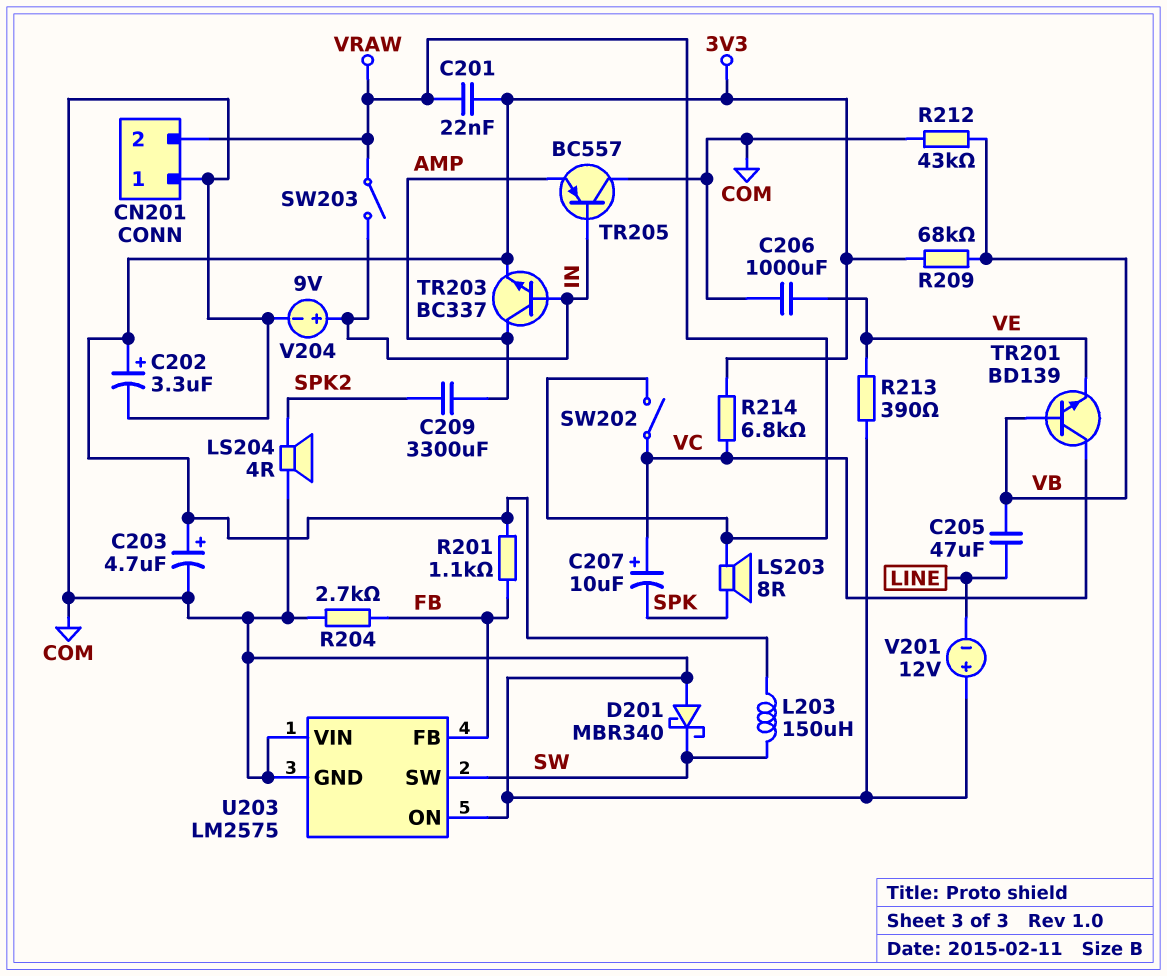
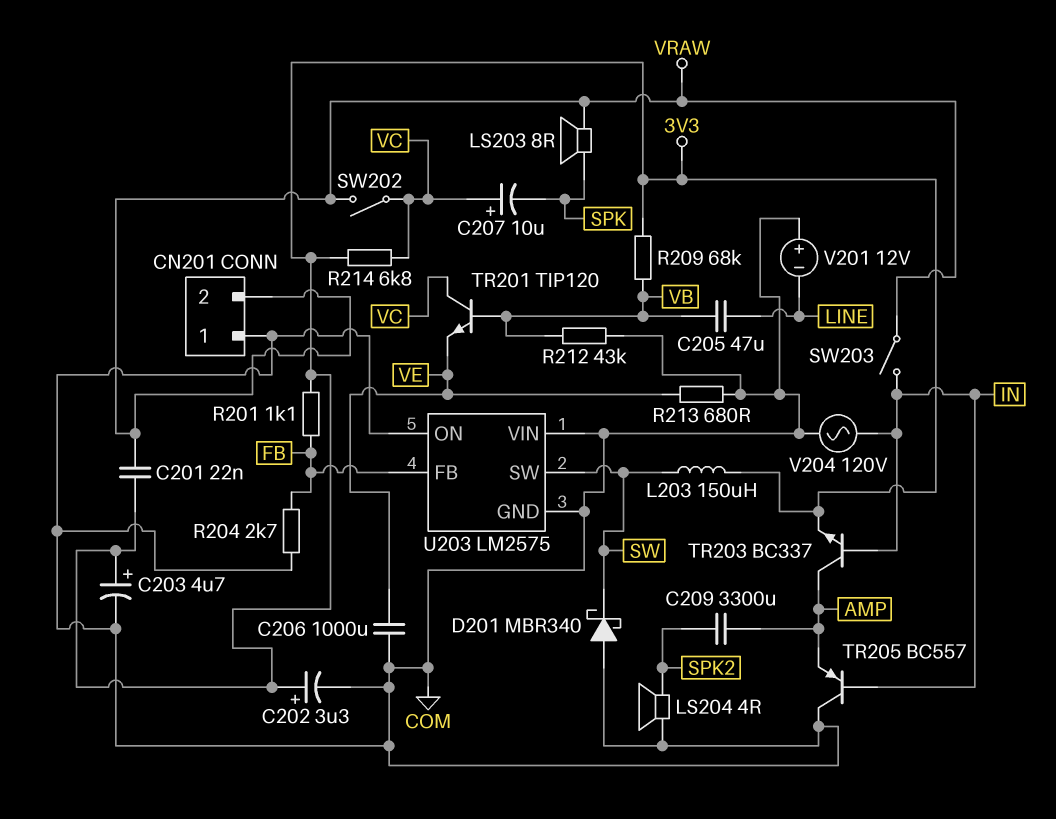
R213: 390 (COM, VE) -> 680 (COM, VE)
TR201: NPN BD139 (B VB, C VC, E VE) -> NPN TIP120 (B VB, C VC, E VE)
V204: 9V (plus IN, minus COM) -> AC 120V (COM, IN)

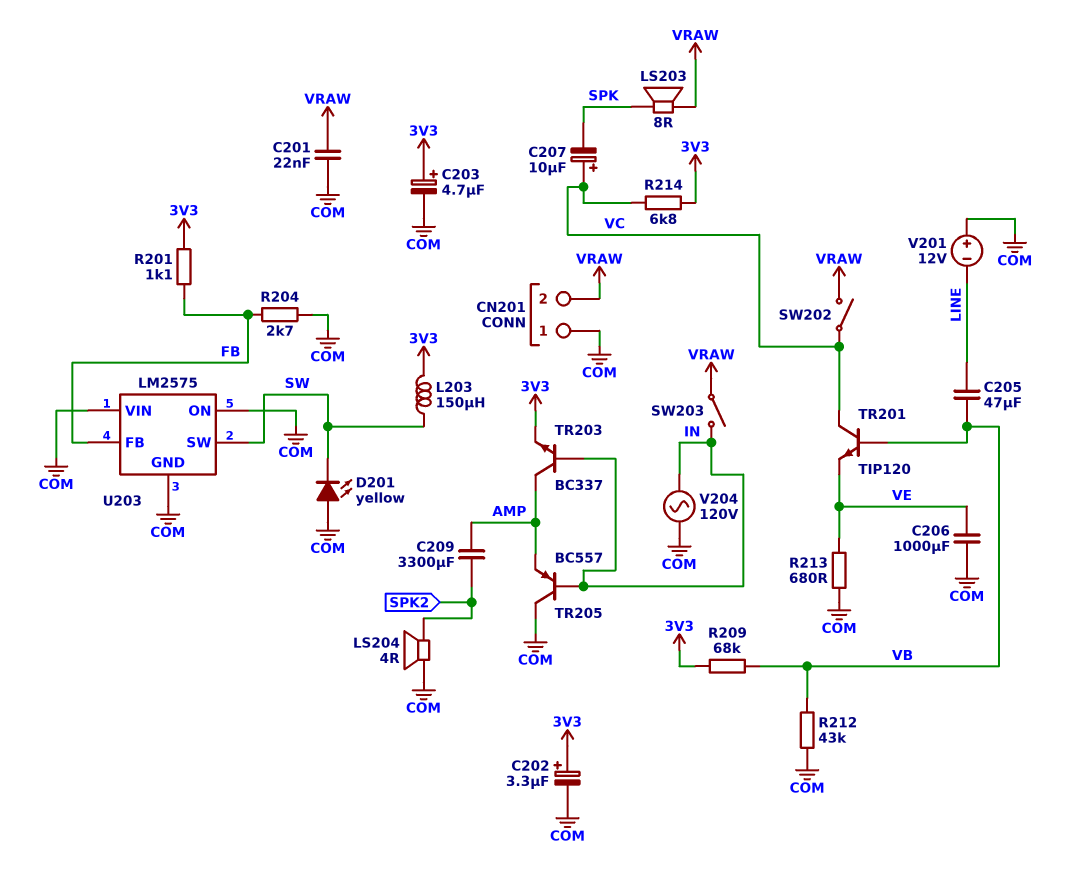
C201: 22nF (3V3, VRAW) -> 22nF (COM, VRAW)
D201: schottky MBR340 (A COM, K SW) -> LED yellow (A COM, K SW)

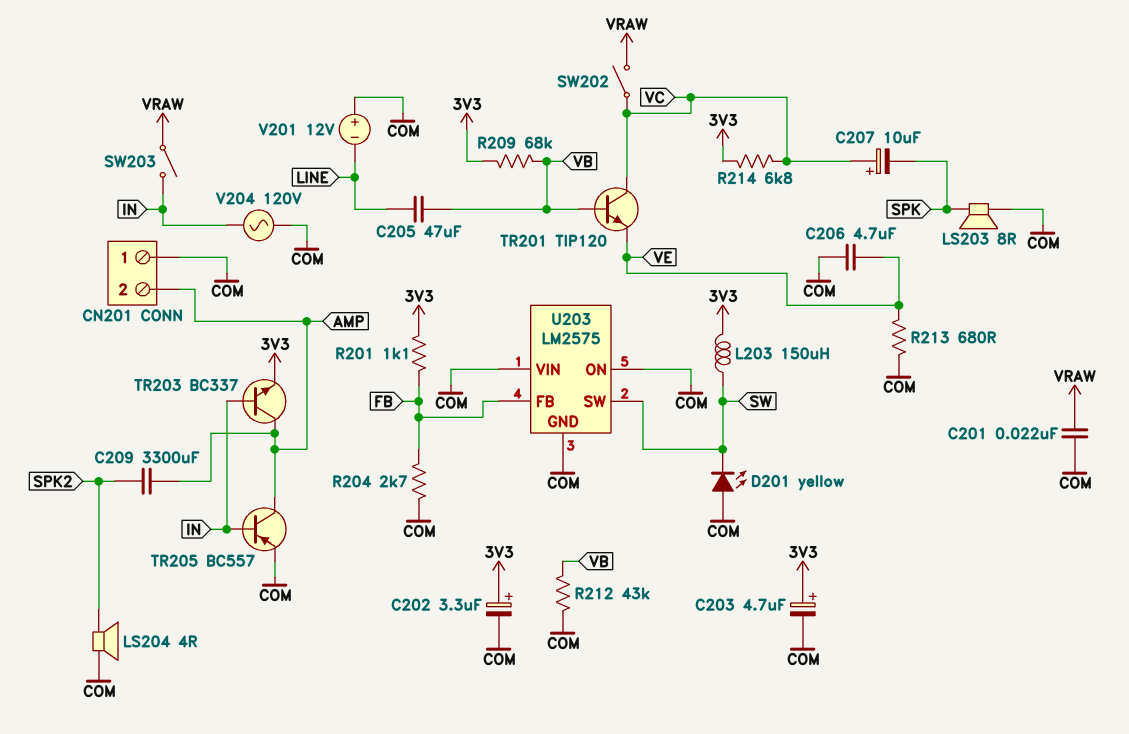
C206: 1000uF (COM, VE) -> 4.7uF (COM, VE)
CN201 pin 2: VRAW -> AMP
LS203: speaker 8R (SPK, VRAW) -> speaker 8R (COM, SPK)
TR205: PNP BC557 (B IN, C COM, E AMP) -> PNP BC557 (B IN, C AMP, E COM)

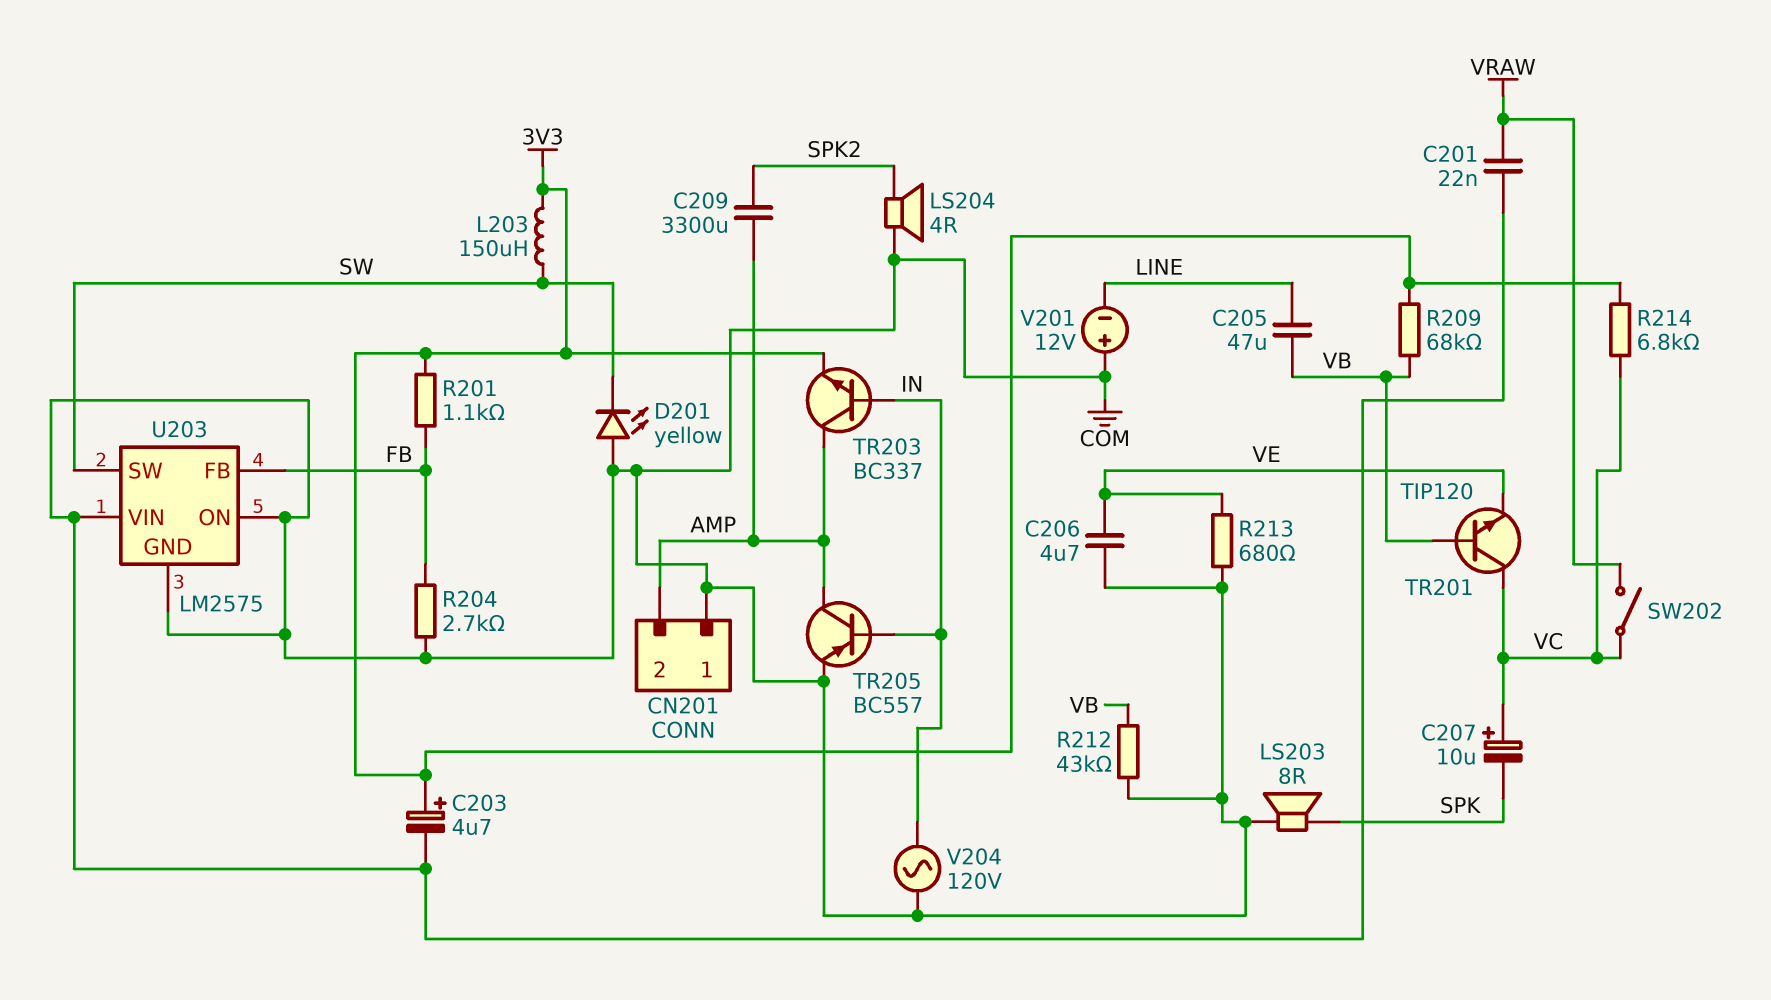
C202: 3.3uF (plus 3V3, minus COM) -> none
SW203: switch (IN, VRAW) -> none

